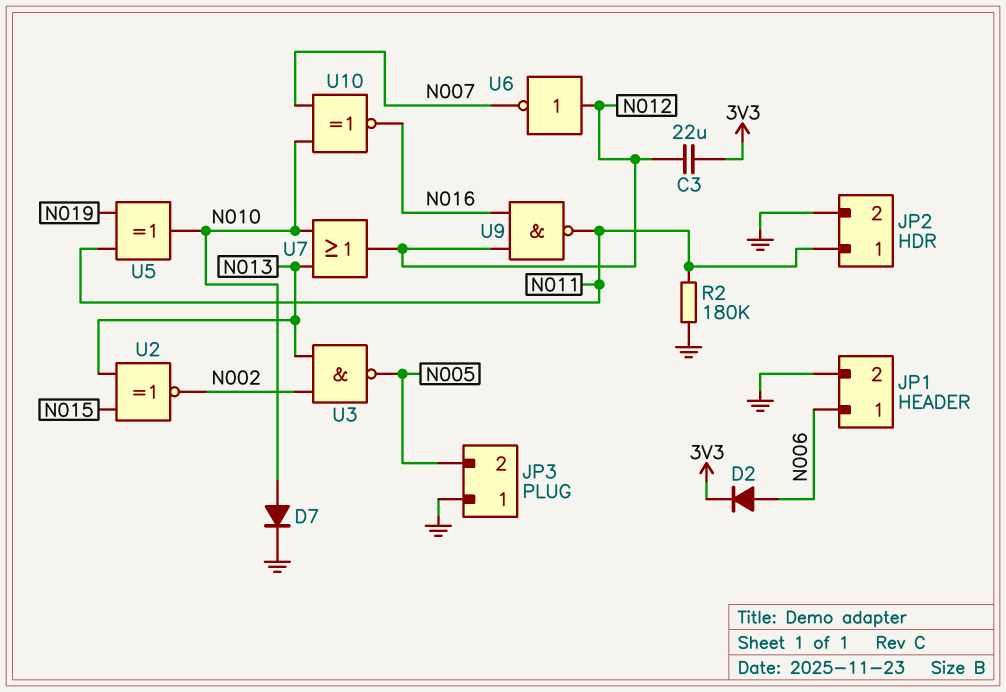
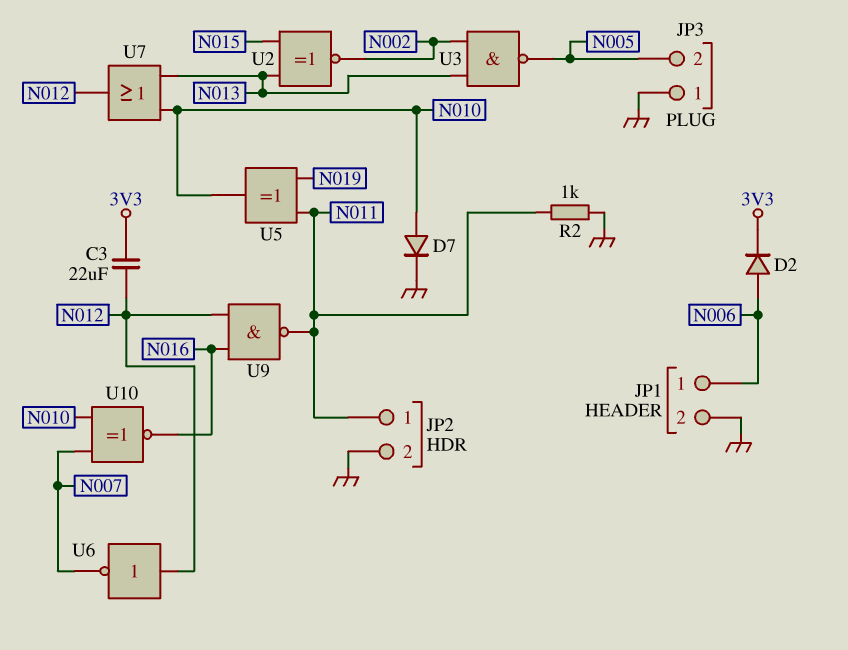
R2: 180k (GND, N011) -> 1k (GND, N011)

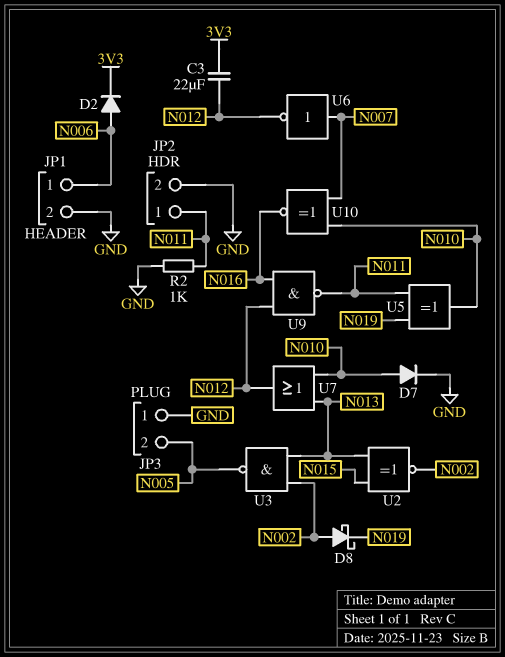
D8: none -> schottky (A N002, K N019)
U6: NOT (in N012, out N007) -> NOT (in N007, out N012)

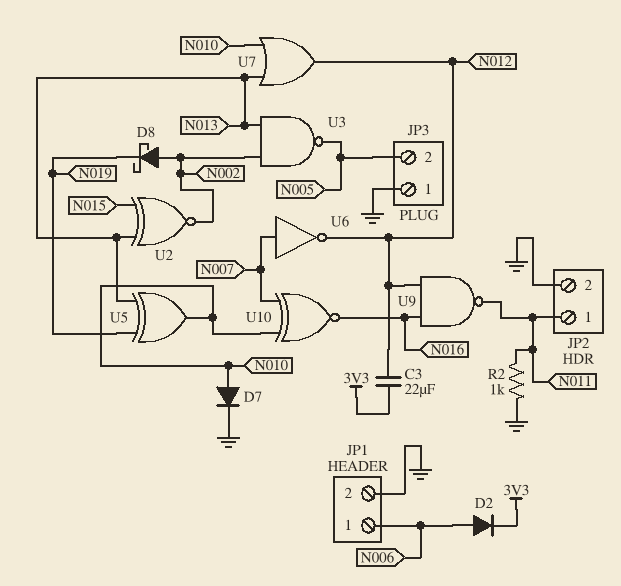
U5: XOR (in N011, in N019, out N010) -> XOR (in N013, in N019, out N010)

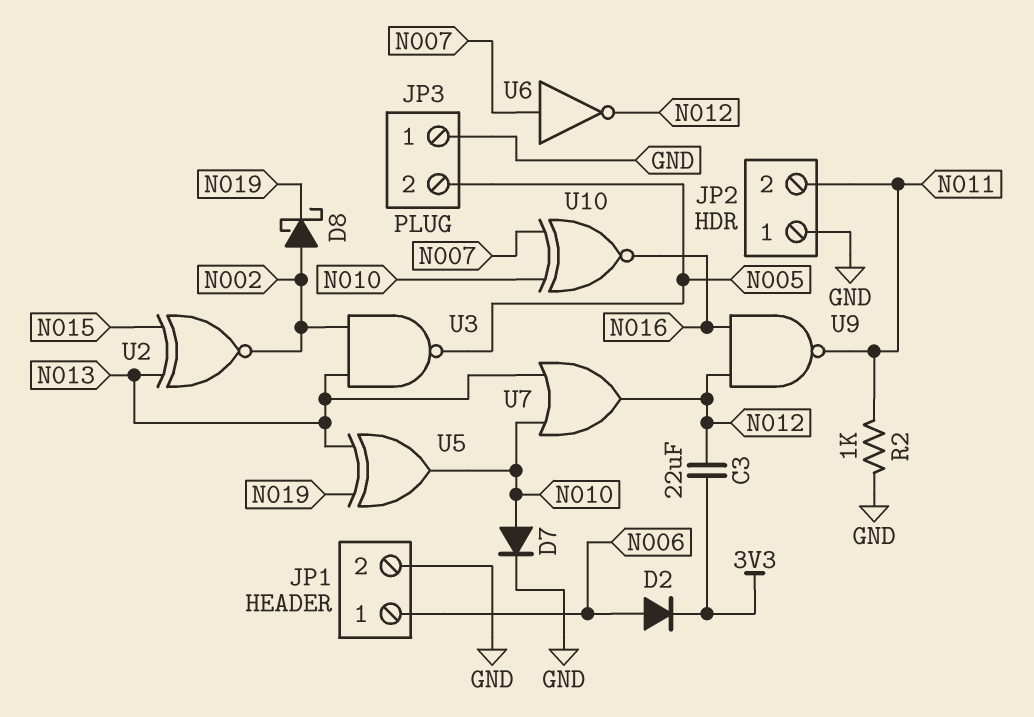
JP2 pin 1: N011 -> GND
JP2 pin 2: GND -> N011

